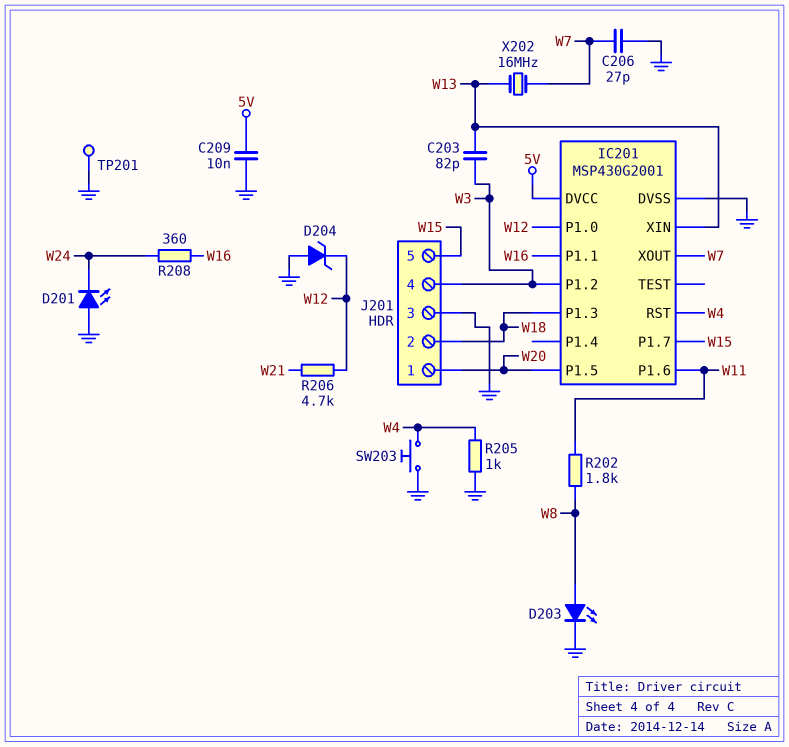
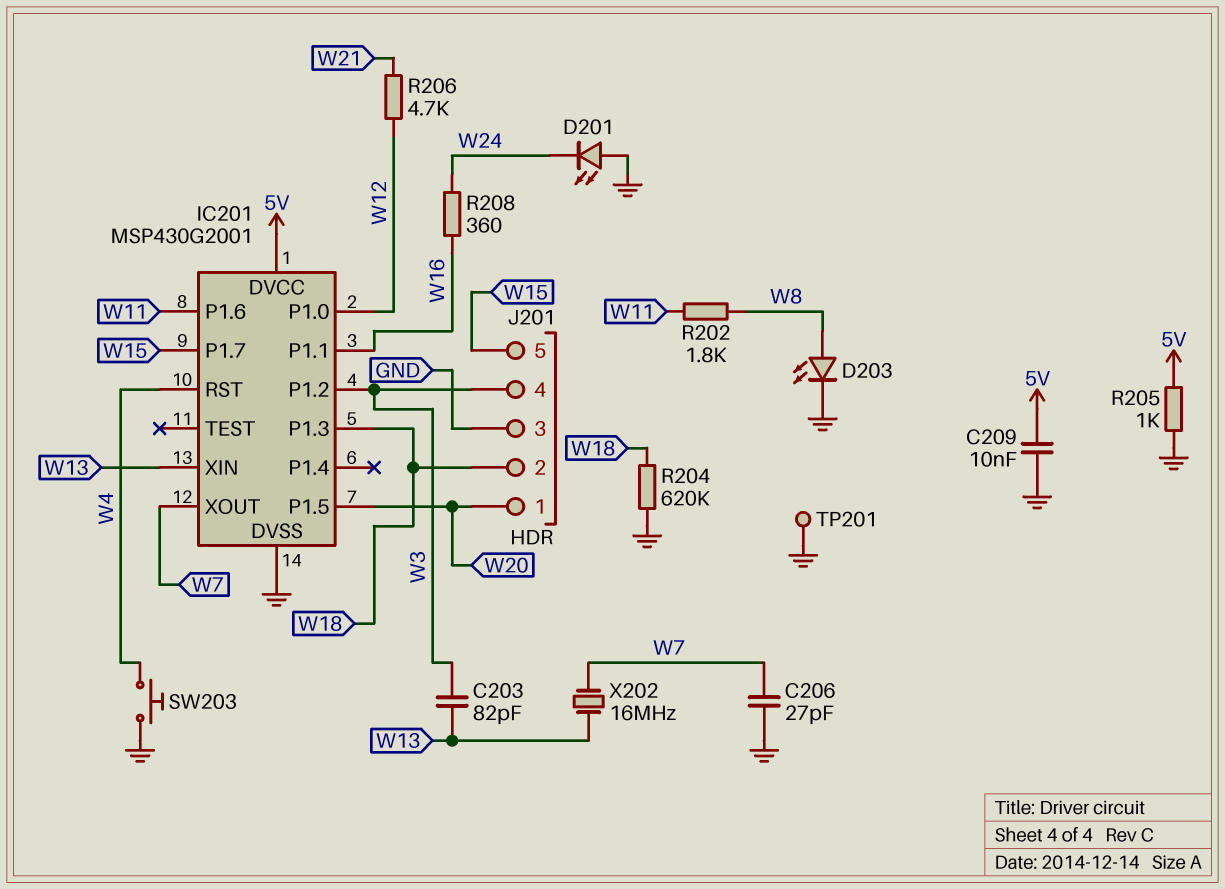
D204: zener (A GND, K W12) -> none
R204: none -> 620k (GND, W18)
R205: 1k (GND, W4) -> 1k (5V, GND)

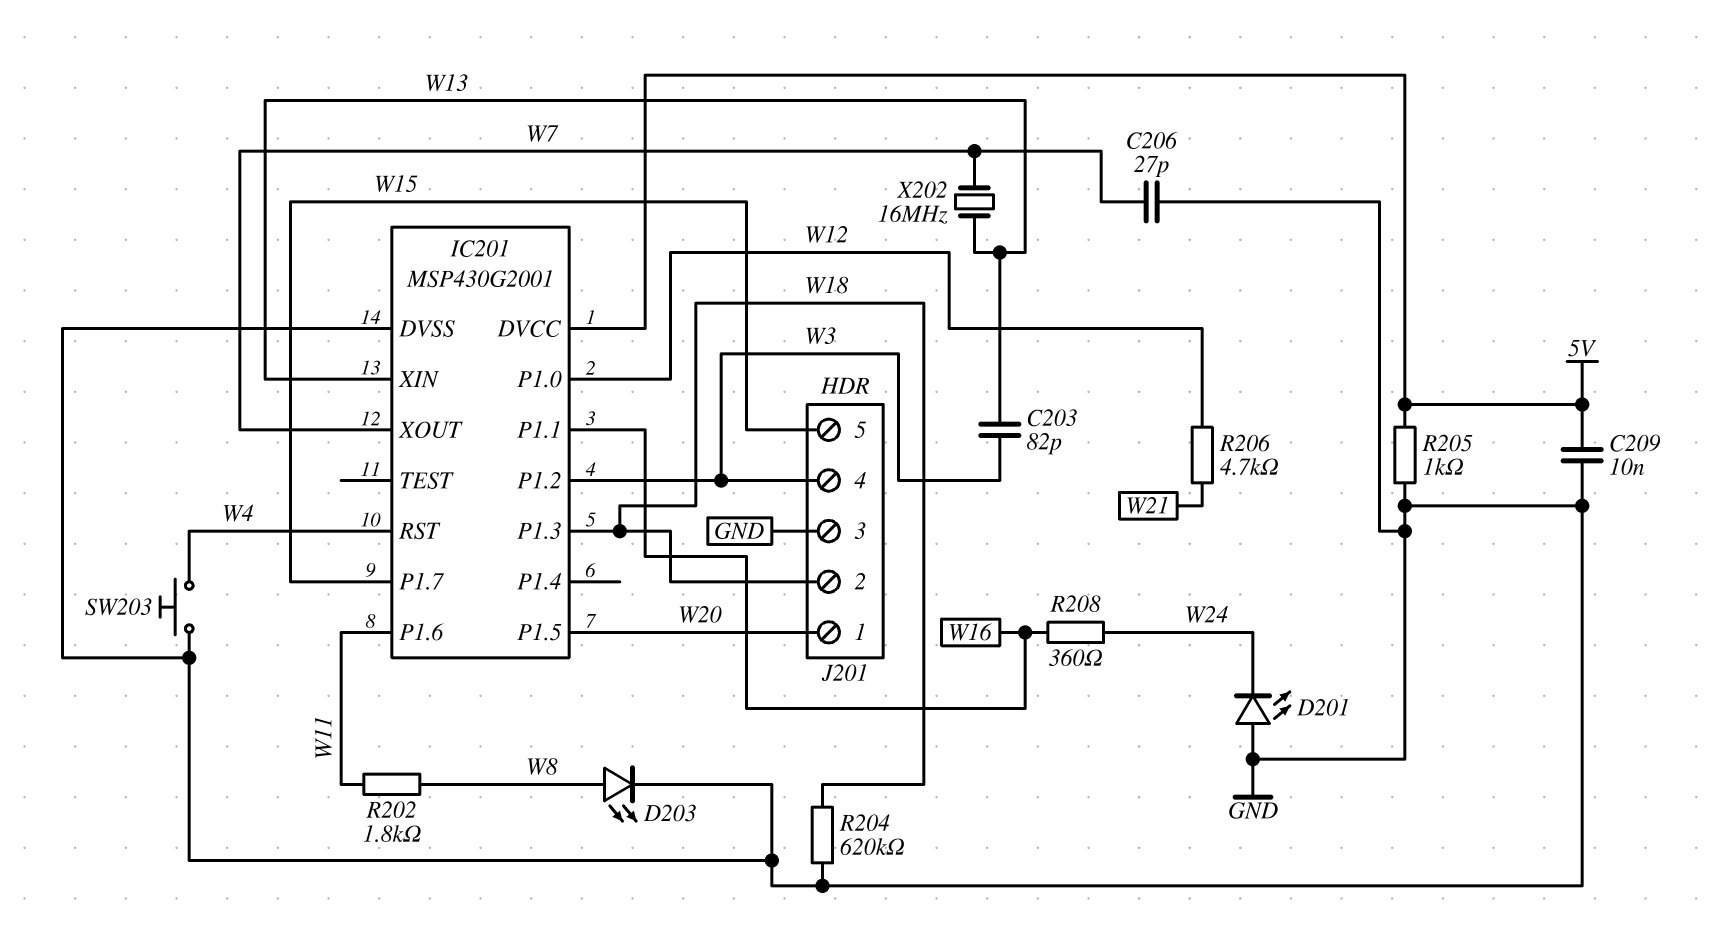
TP201: test point (GND) -> none

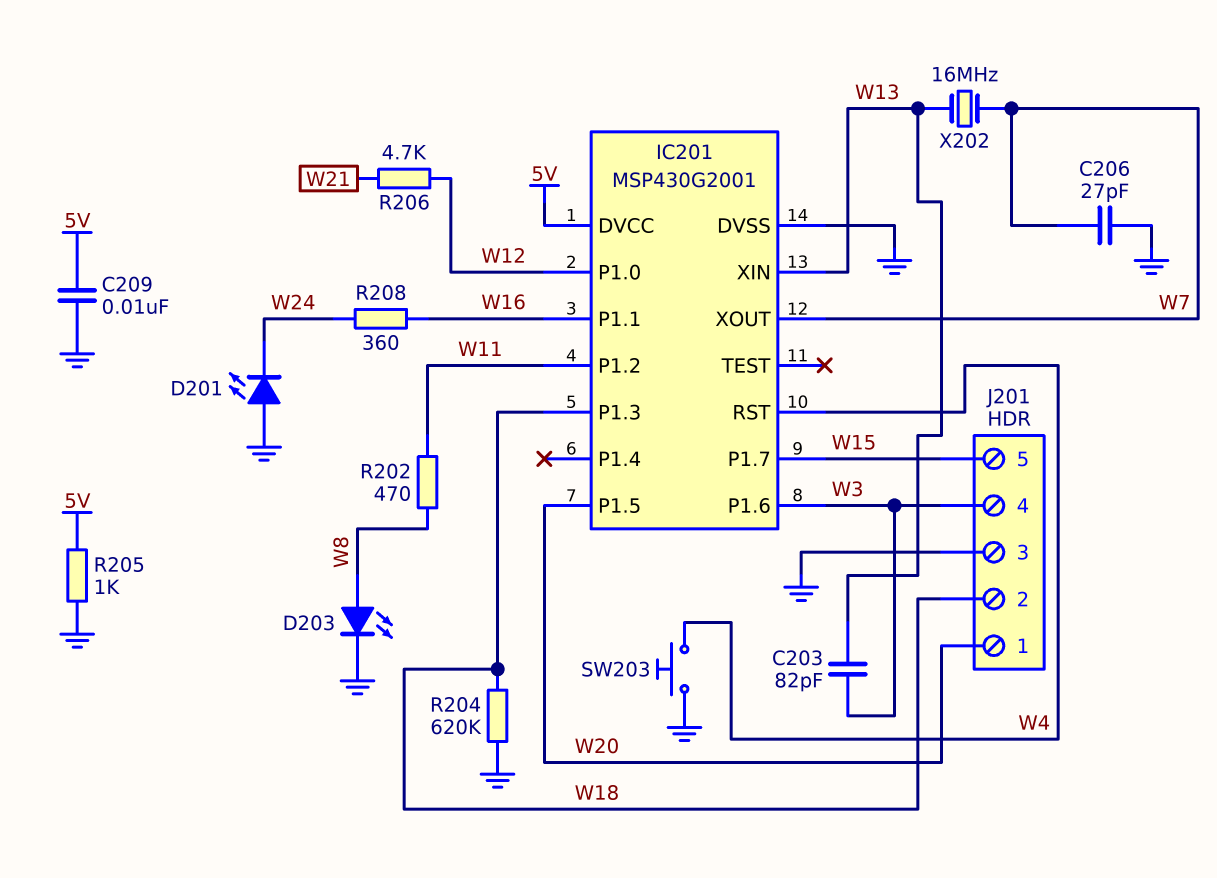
IC201 pin P1.2: W3 -> W11
IC201 pin P1.6: W11 -> W3
R202: 1.8k (W8, W11) -> 470 (W8, W11)

